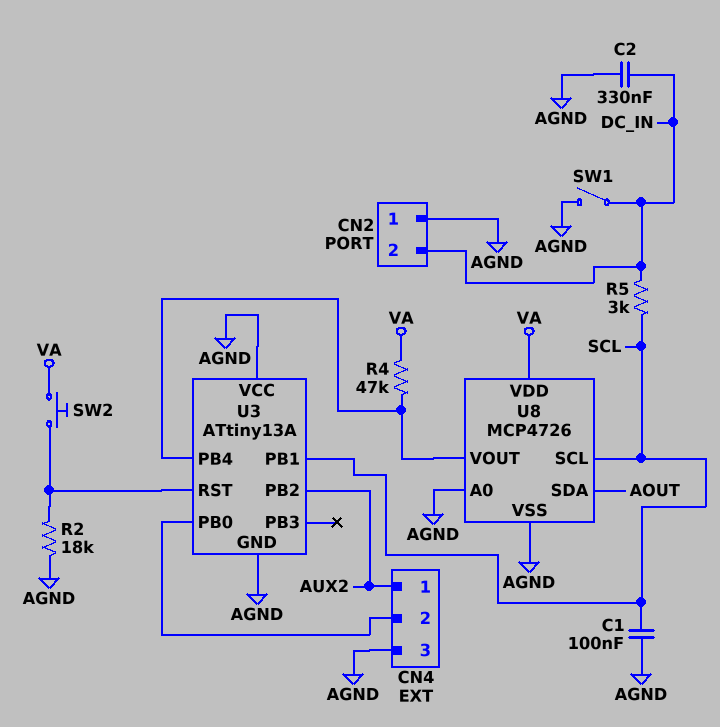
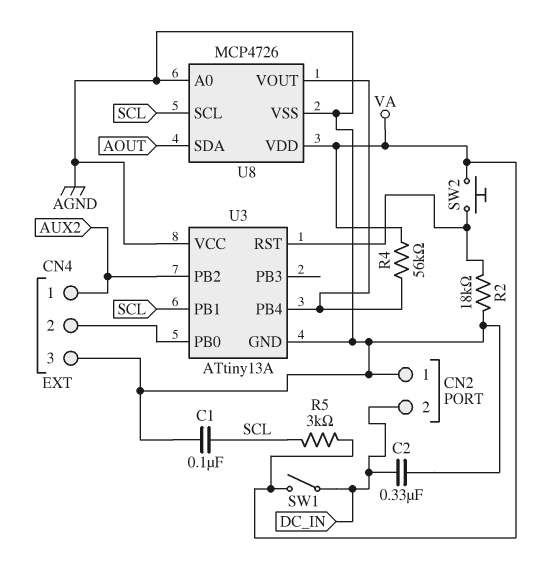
R4: 47k (U3/PB4, VA) -> 56k (U3/PB4, VA)
R5: 3k (DC_IN, SCL) -> 3k (SCL, VA)
SW1: switch (AGND, DC_IN) -> switch (DC_IN, VA)

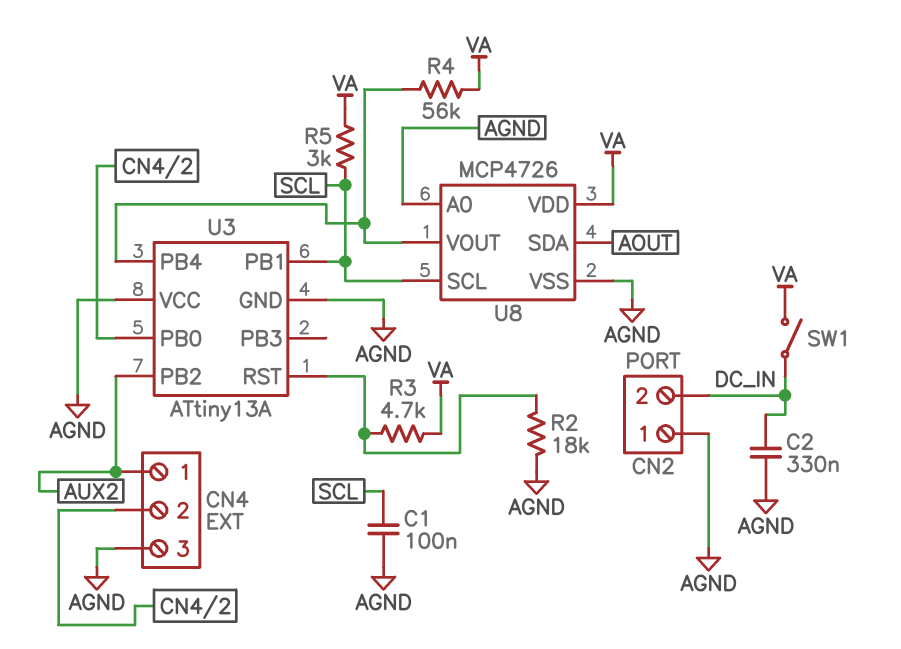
R3: none -> 4.7k (U3/RST, VA)
SW2: button (U3/RST, VA) -> none

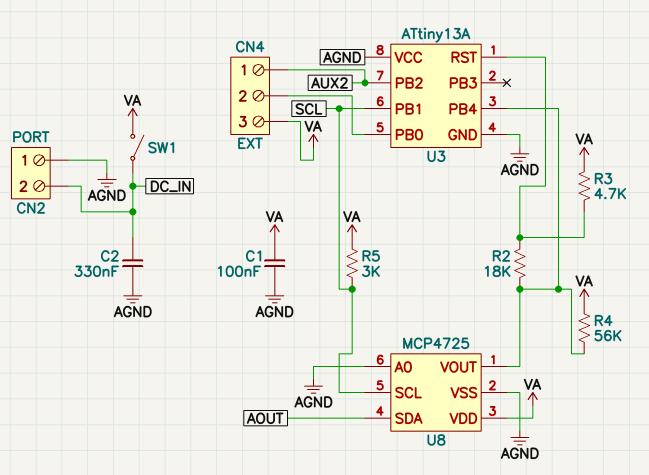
C1: 100nF (AGND, SCL) -> 100nF (AGND, VA)
CN4 pin 3: AGND -> VA
R2: 18k (AGND, U3/RST) -> 18k (U3/PB4, U3/RST)
U8: MCP4726 -> MCP4725

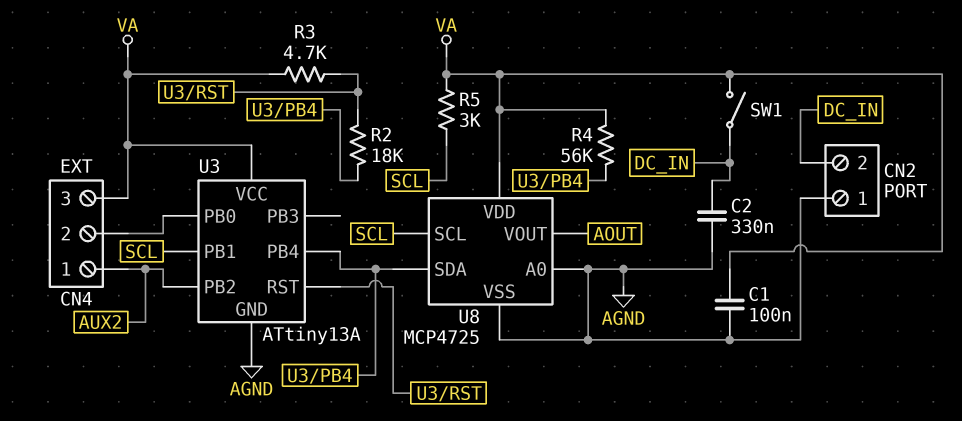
U3 pin VCC: AGND -> VA
U8 pin SDA: AOUT -> U3/PB4
U8 pin VOUT: U3/PB4 -> AOUT

